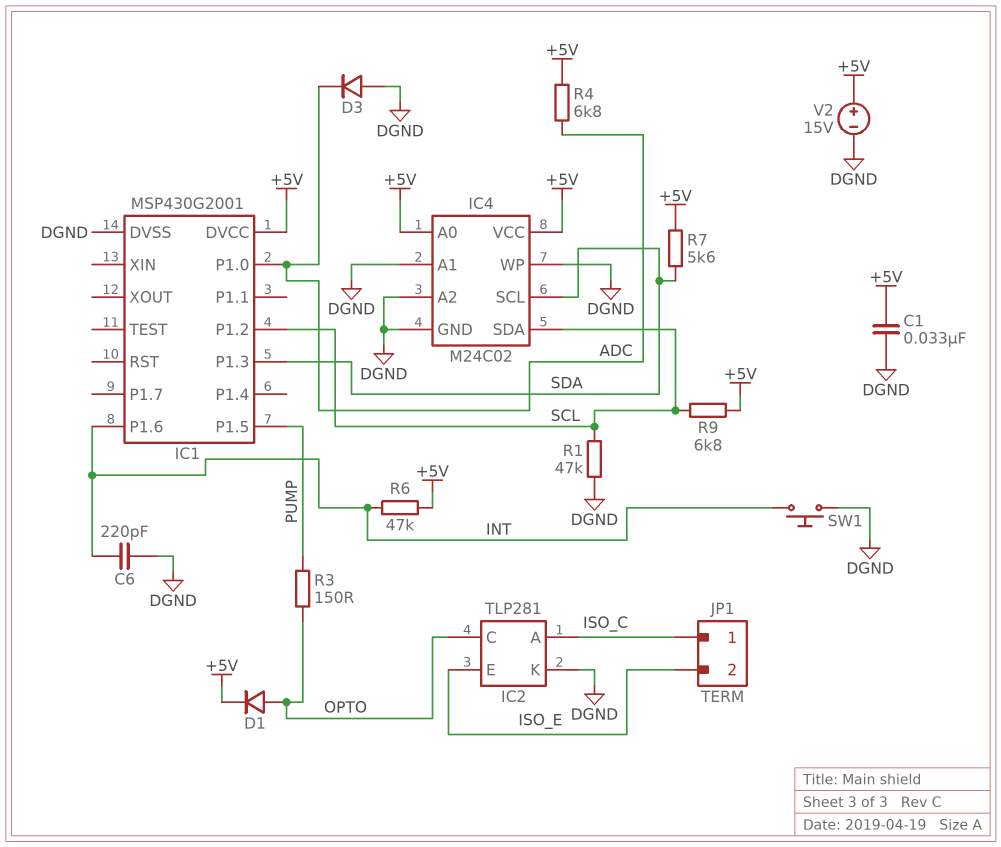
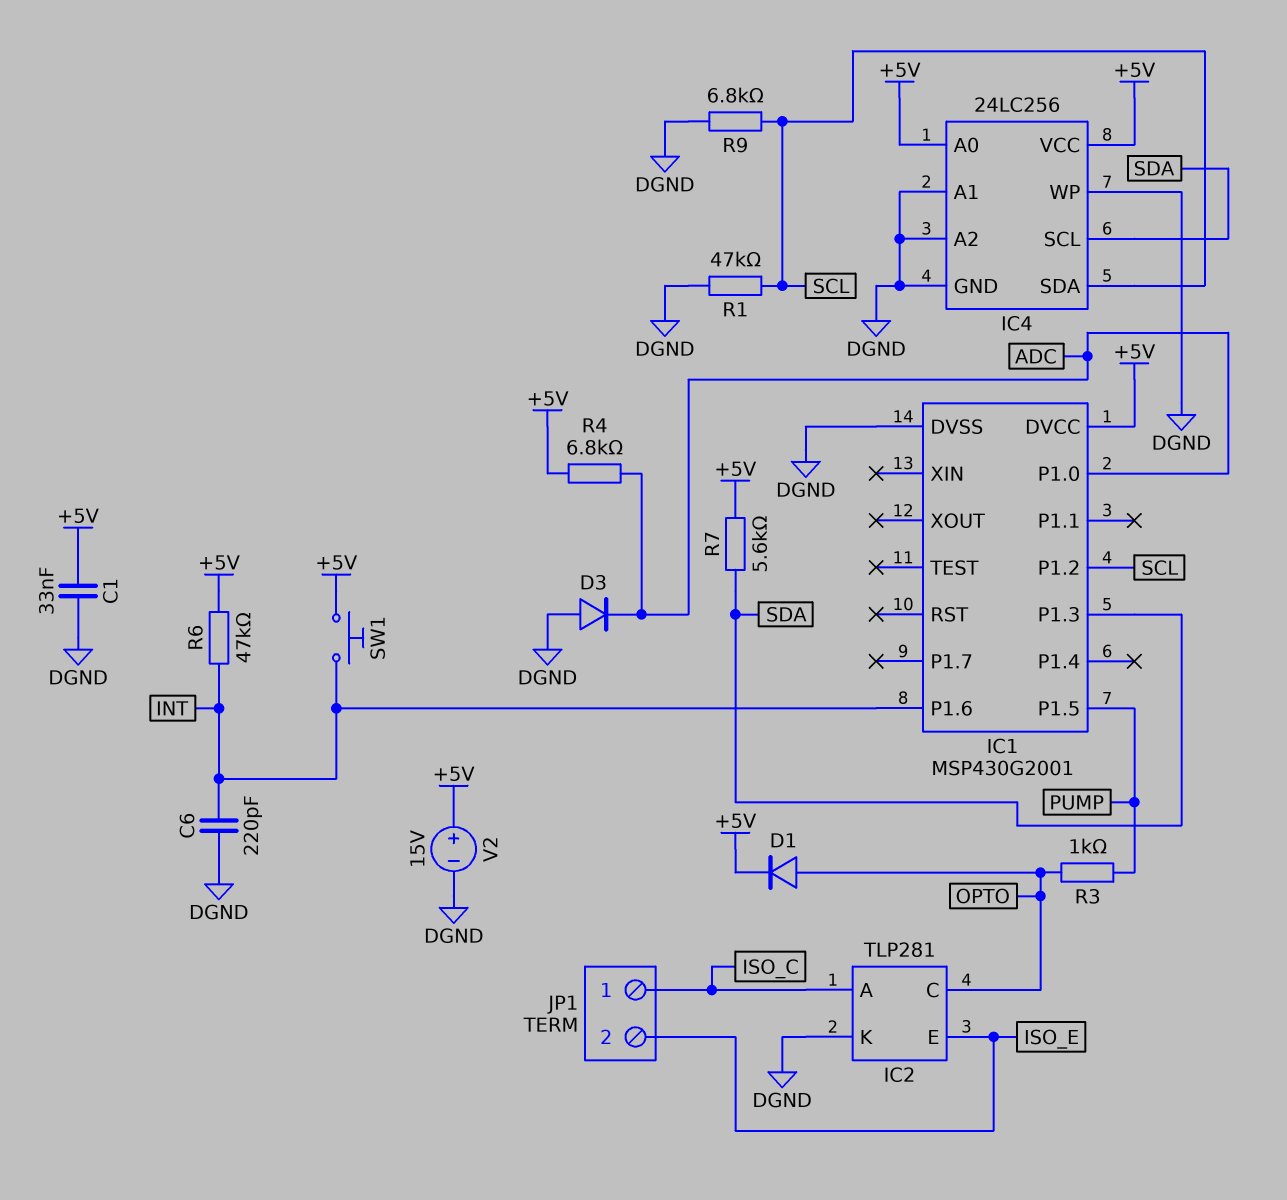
IC4: M24C02 -> 24LC256
R3: 150 (OPTO, PUMP) -> 1k (OPTO, PUMP)
R9: 6.8k (+5V, SCL) -> 6.8k (DGND, SCL)
SW1: button (DGND, INT) -> button (+5V, INT)

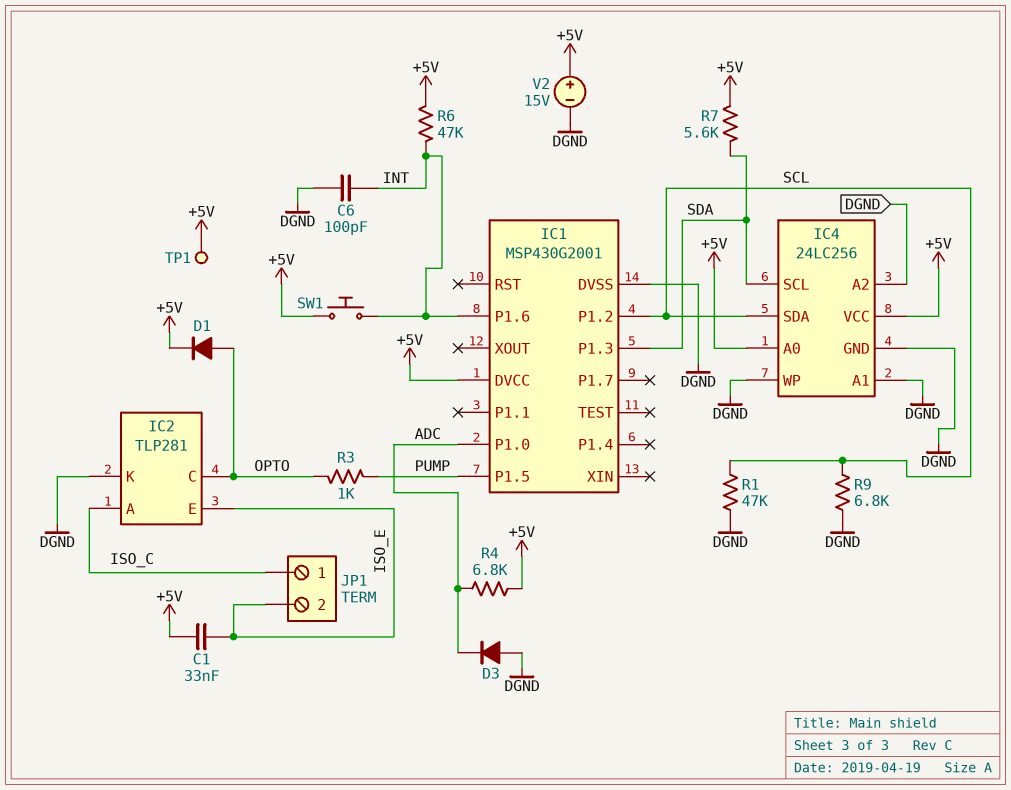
C1: 33nF (+5V, DGND) -> 33nF (+5V, ISO_E)
C6: 220pF (DGND, INT) -> 100pF (DGND, INT)
TP1: none -> test point (+5V)

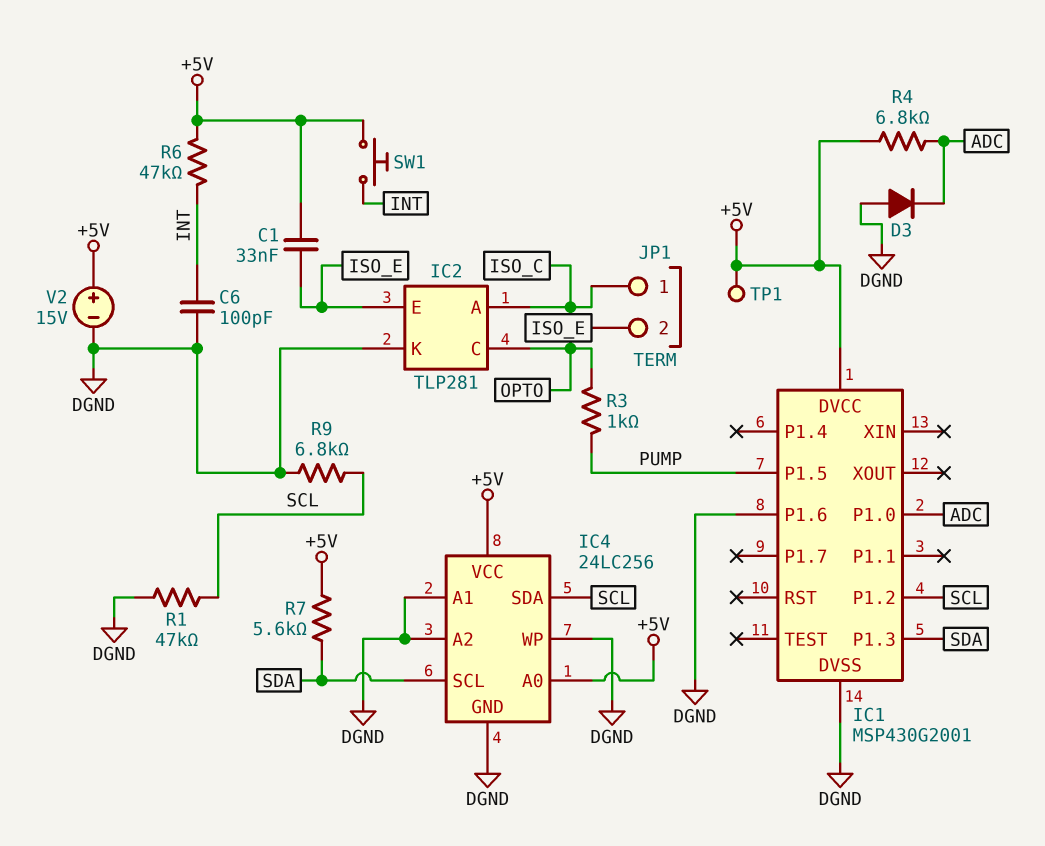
D1: diode (A OPTO, K +5V) -> none
IC1 pin P1.6: INT -> DGND

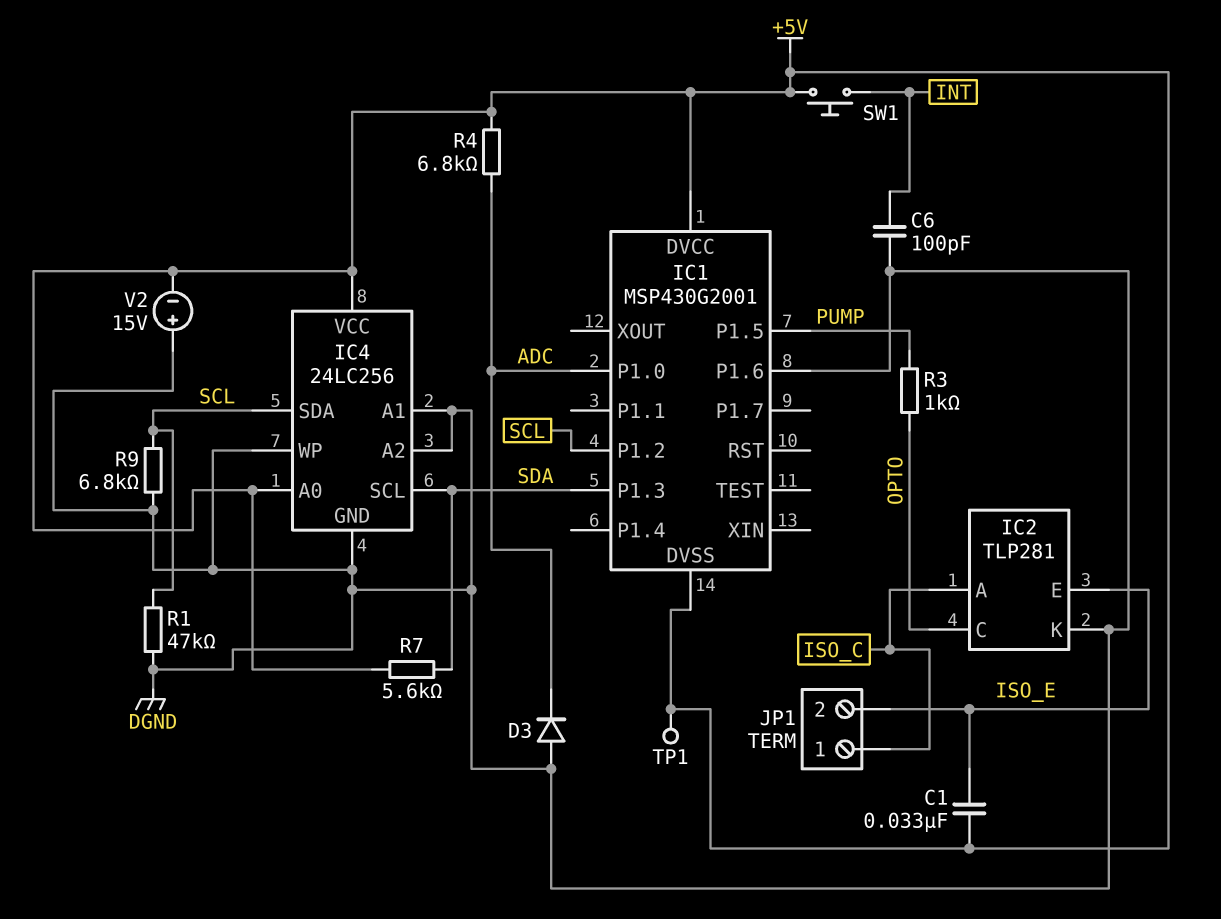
IC1 pin DVSS: DGND -> +5V
R6: 47k (+5V, INT) -> none
V2: 15V (plus +5V, minus DGND) -> 15V (plus DGND, minus +5V)

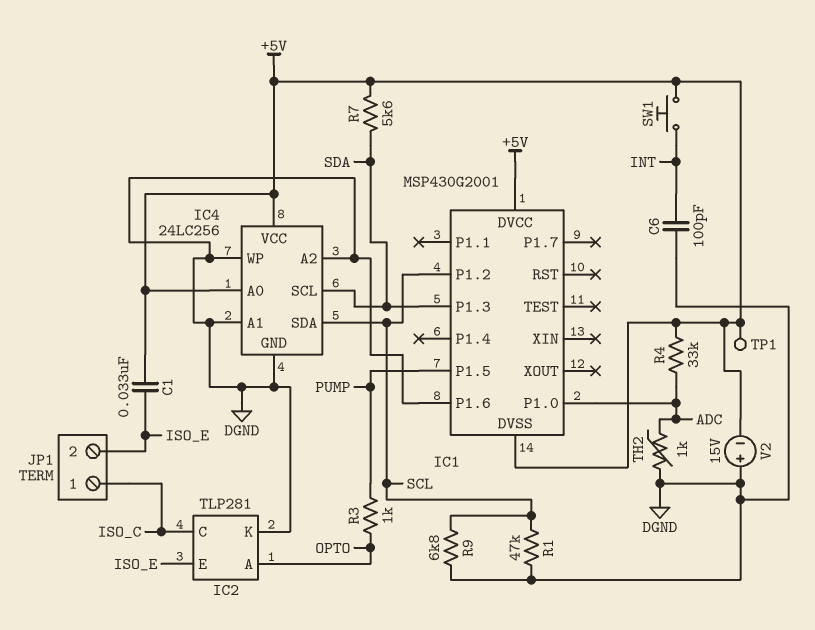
D3: diode (A DGND, K ADC) -> none
IC2 pin A: ISO_C -> OPTO
IC2 pin C: OPTO -> ISO_C
R4: 6.8k (+5V, ADC) -> 33k (+5V, ADC)
TH2: none -> 1k (ADC, DGND)

